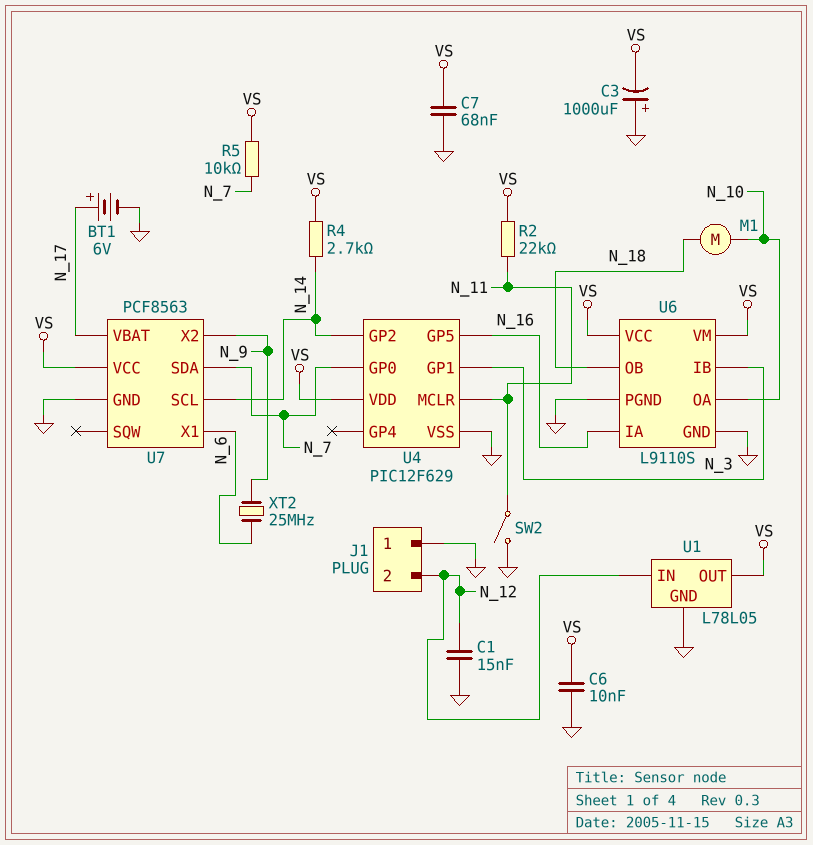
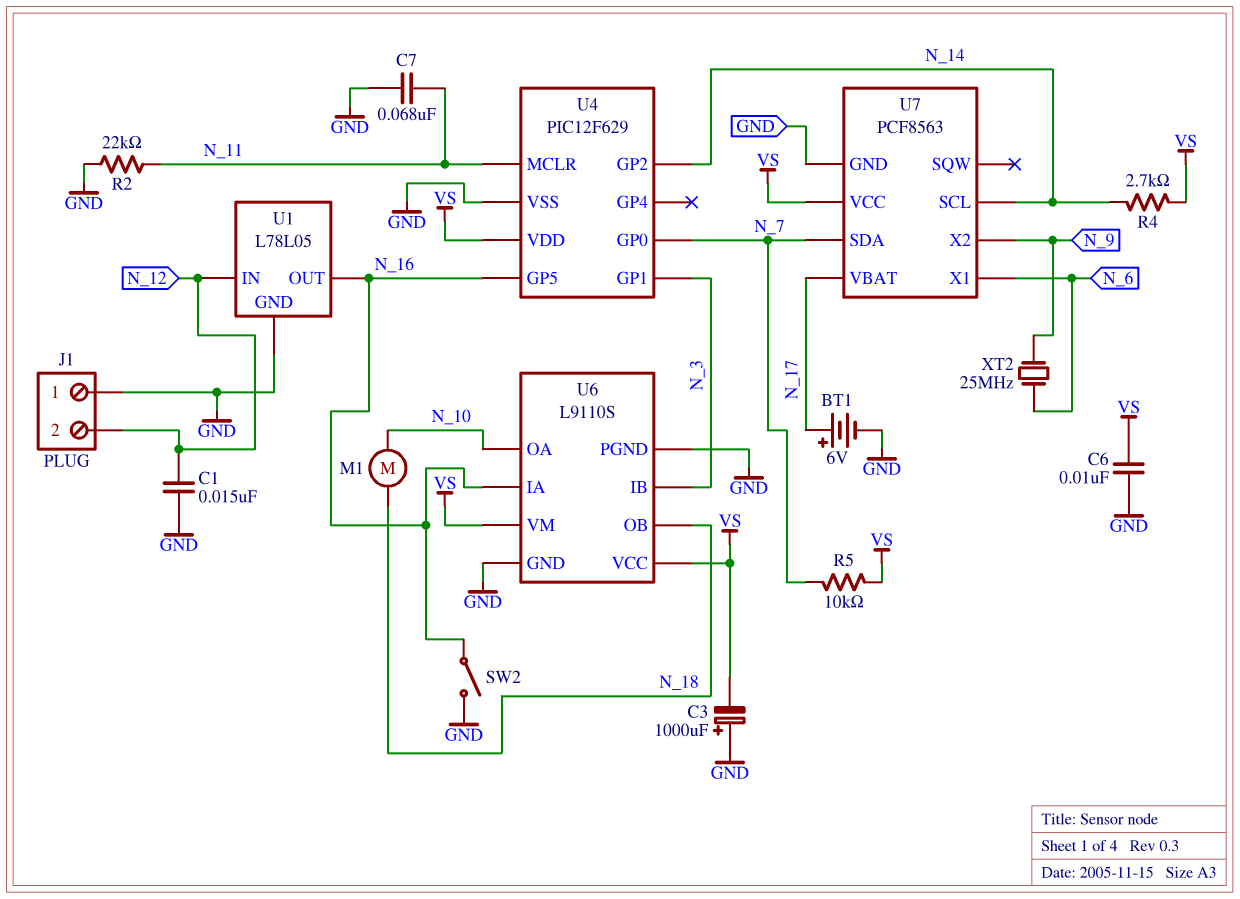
C7: 68nF (GND, VS) -> 68nF (GND, N_11)
R2: 22k (N_11, VS) -> 22k (GND, N_11)
SW2: switch (GND, N_11) -> switch (GND, N_16)
U1 pin OUT: VS -> N_16

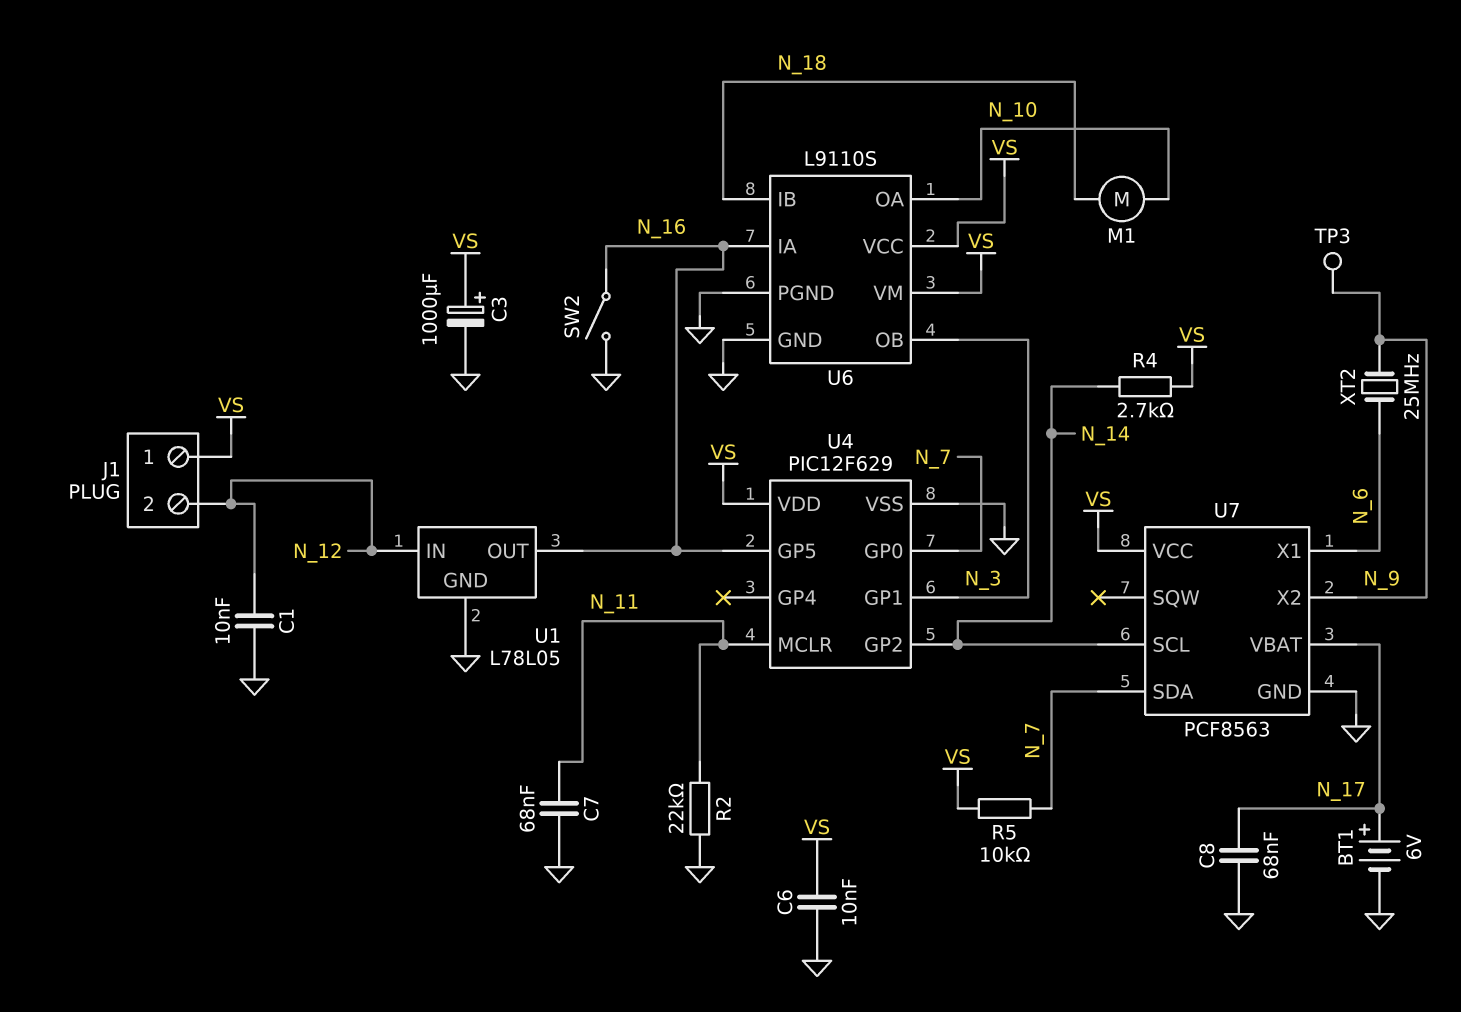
C1: 15nF (GND, N_12) -> 10nF (GND, N_12)
C3: 1000uF (plus GND, minus VS) -> 1000uF (plus VS, minus GND)
C8: none -> 68nF (GND, N_17)
J1 pin 1: GND -> VS
TP3: none -> test point (N_9)
U6 pin IB: N_3 -> N_18
U6 pin OB: N_18 -> N_3

